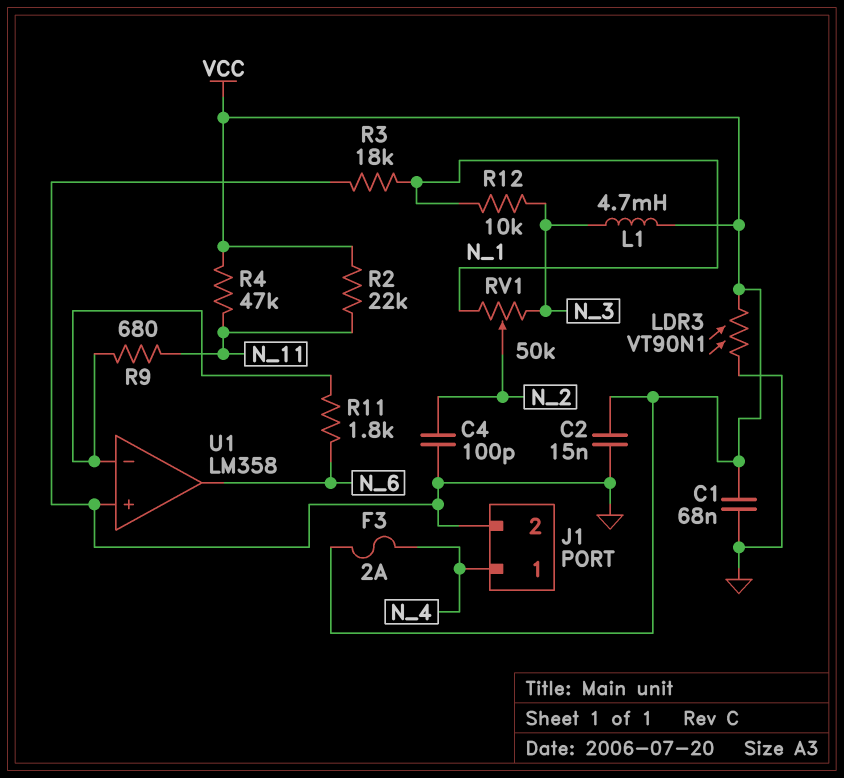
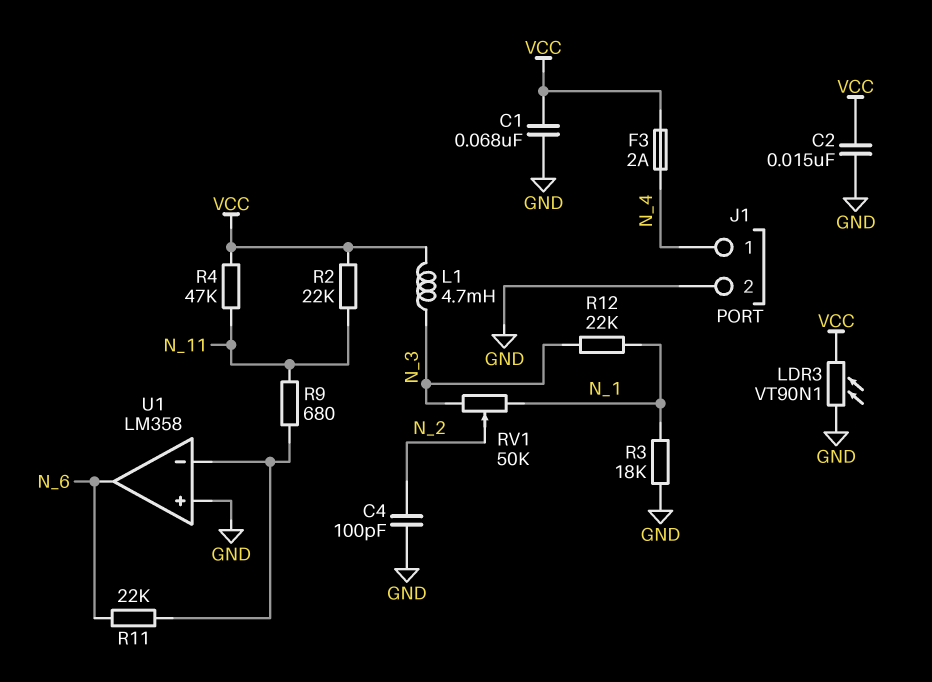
R11: 1.8k (N_6, U1/in-) -> 22k (N_6, U1/in-)
R12: 10k (N_1, N_3) -> 22k (N_1, N_3)

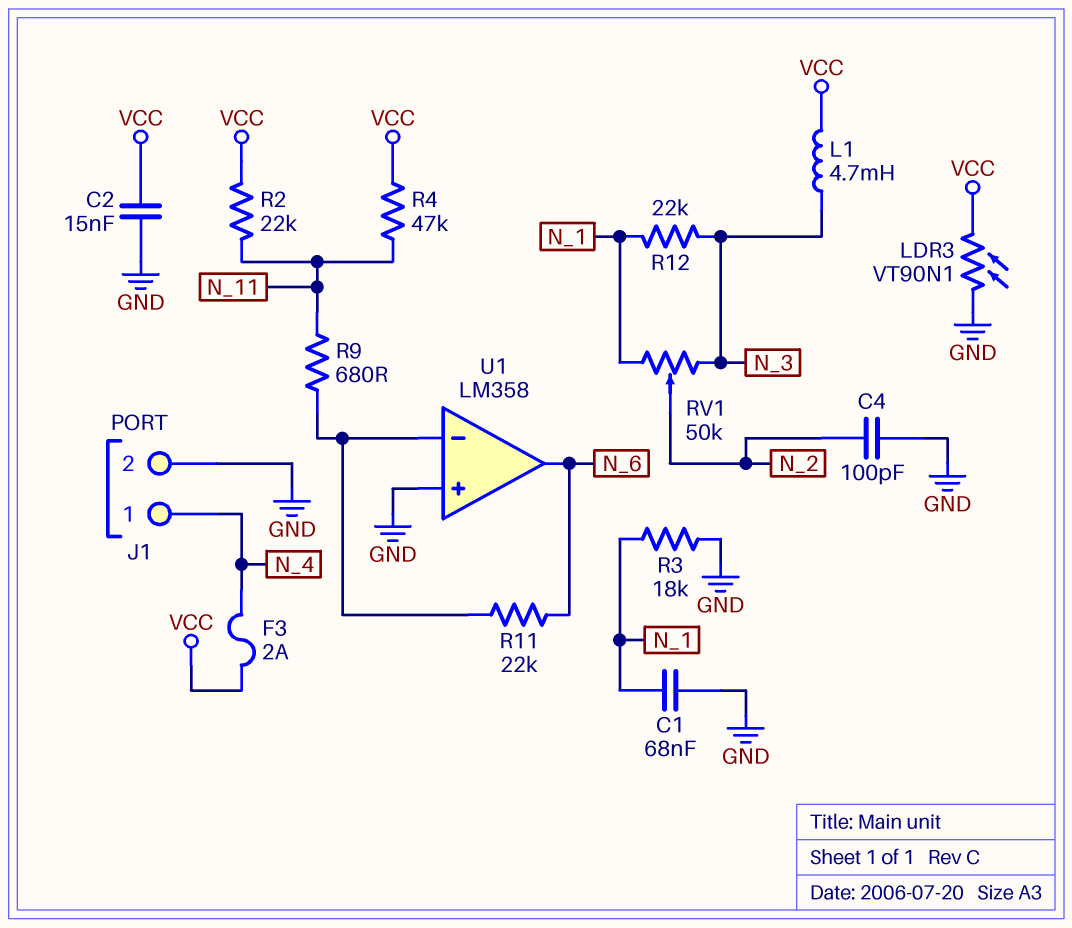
C1: 68nF (GND, VCC) -> 68nF (GND, N_1)

